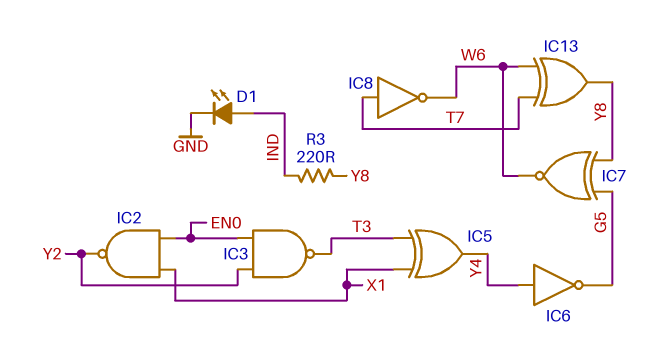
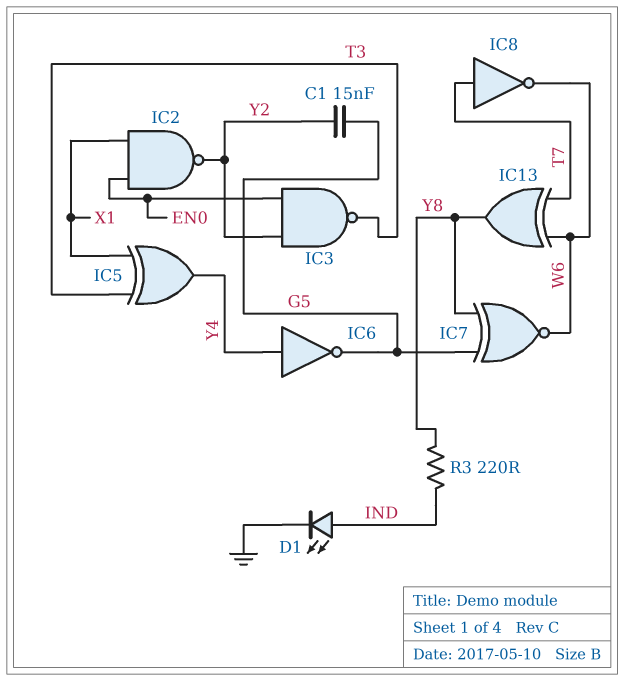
C1: none -> 15nF (G5, Y2)

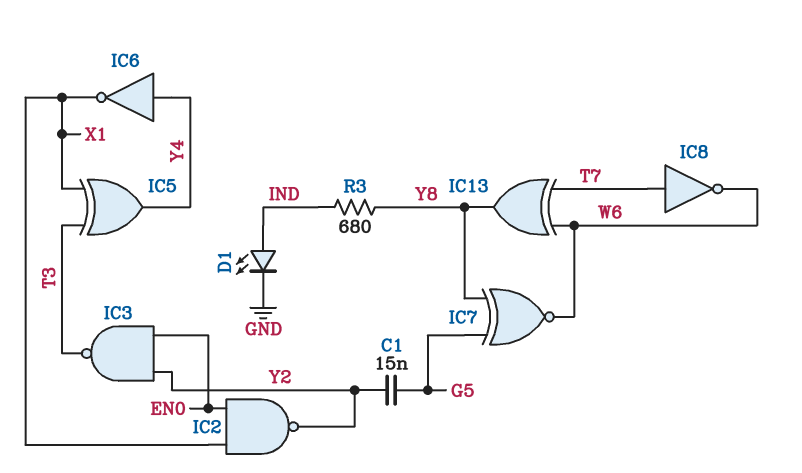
IC6: NOT (in Y4, out G5) -> NOT (in Y4, out X1)
R3: 220 (IND, Y8) -> 680 (IND, Y8)

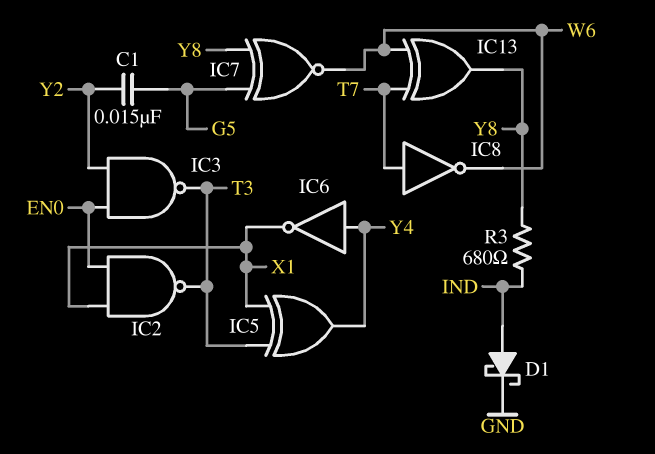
D1: LED (A IND, K GND) -> schottky (A IND, K GND)
IC2: NAND (in EN0, in X1, out Y2) -> NAND (in EN0, in X1, out T3)

